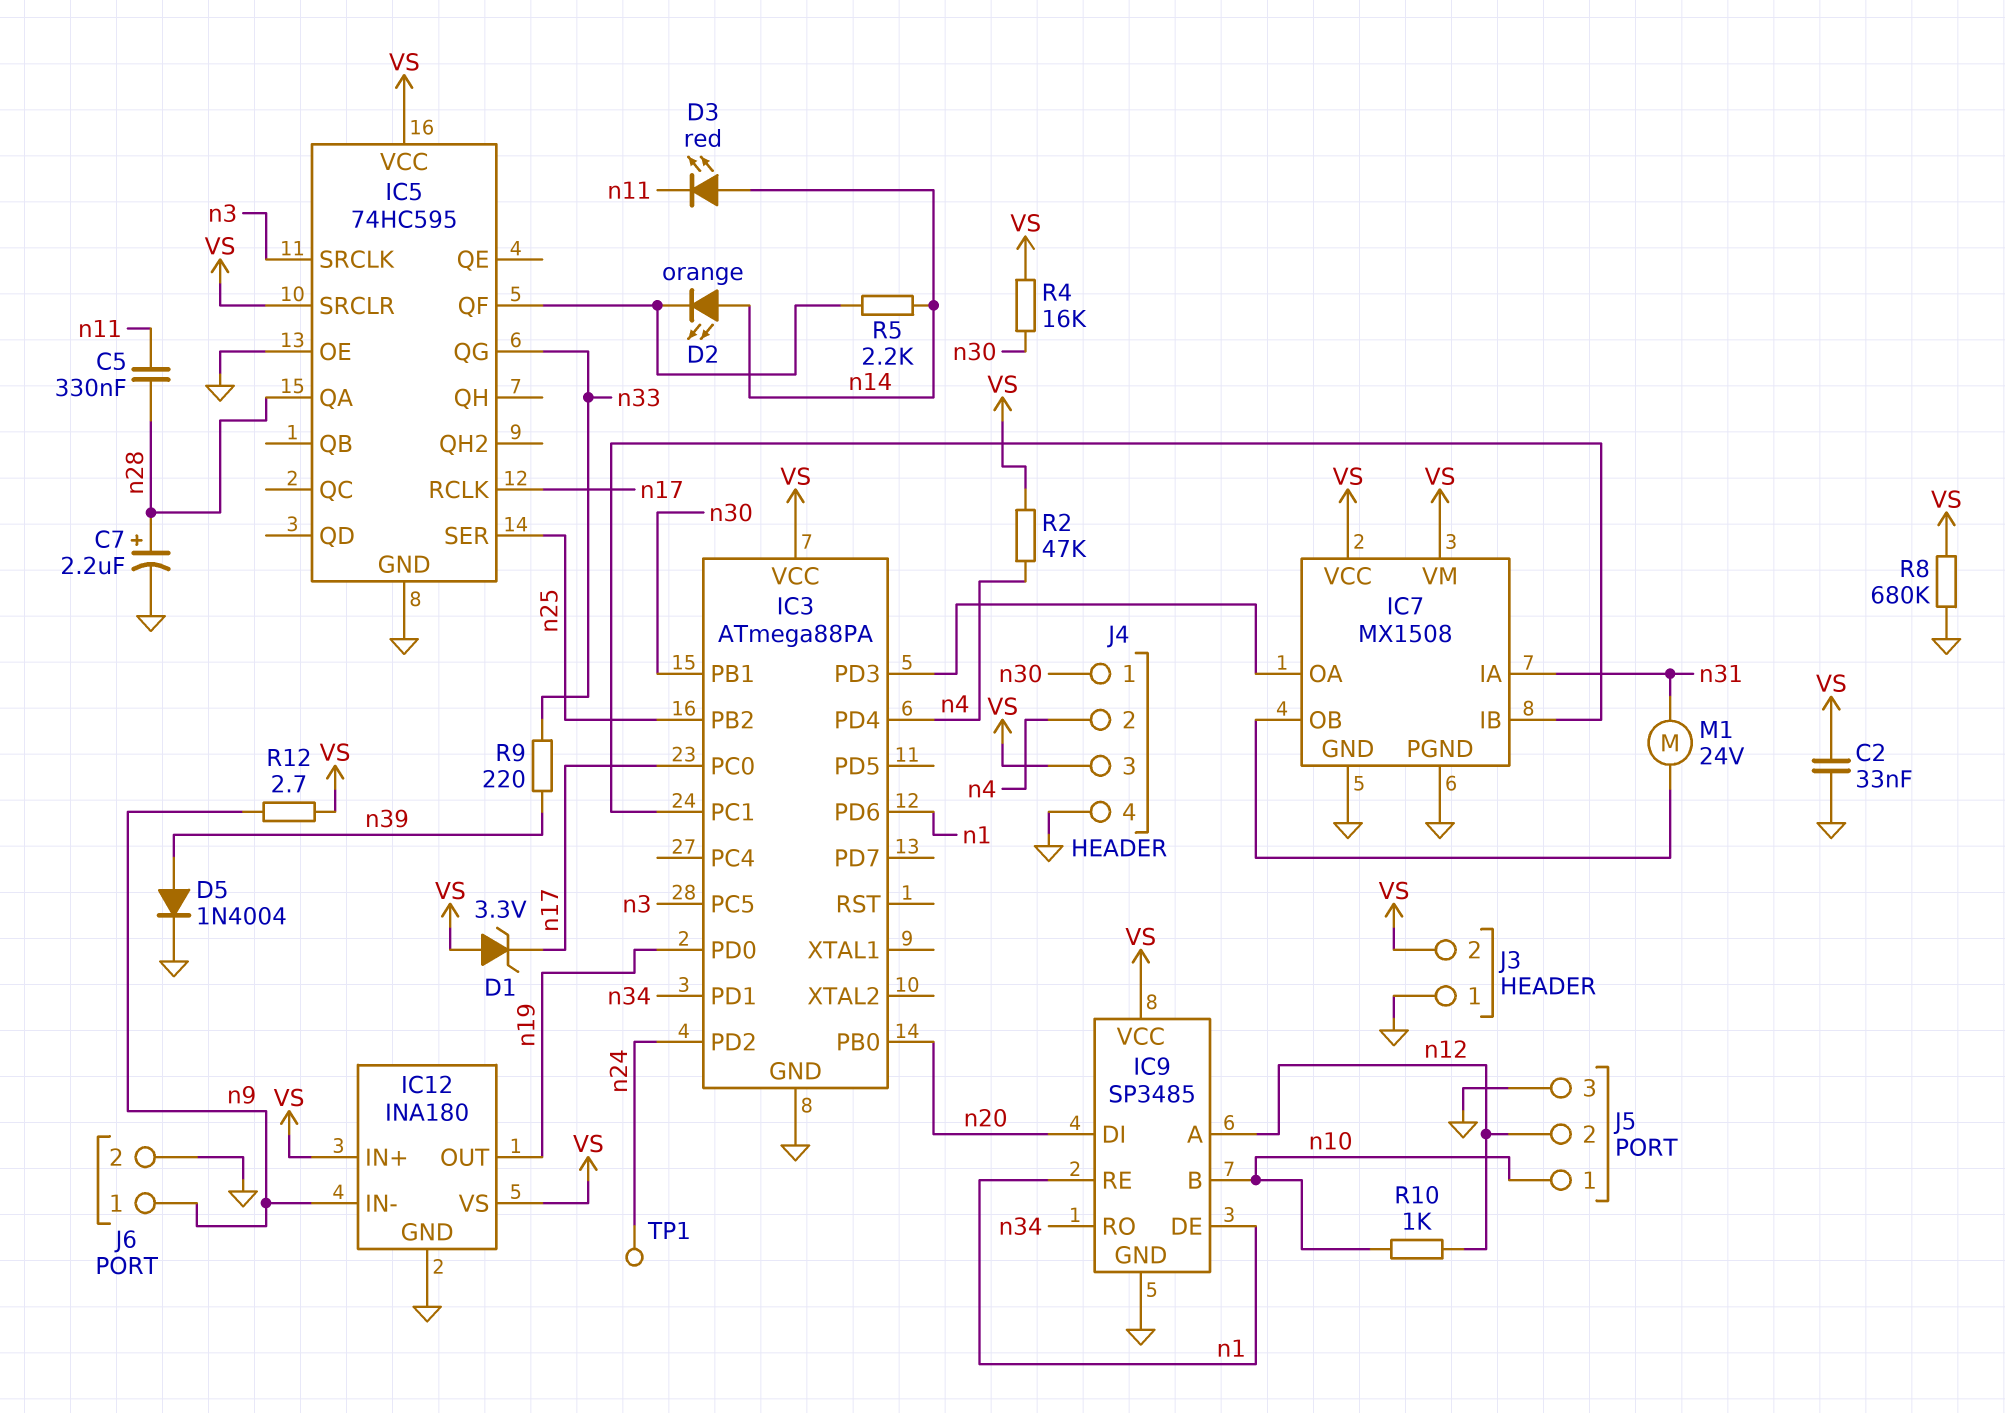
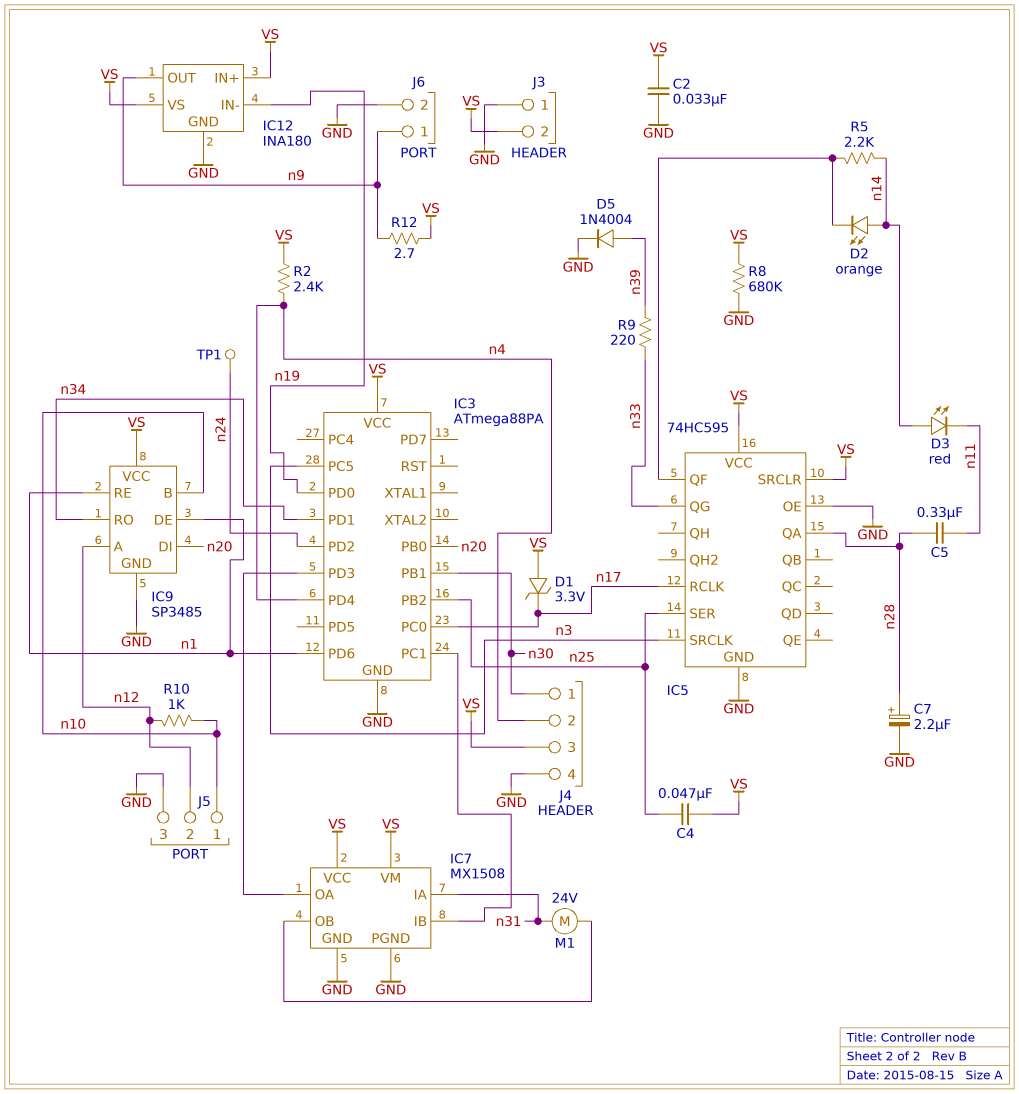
C4: none -> 47nF (VS, n25)
IC12 pin IN-: n9 -> n19
IC12 pin OUT: n19 -> n9
R2: 47k (VS, n4) -> 2.4k (VS, n4)
R4: 16k (VS, n30) -> none

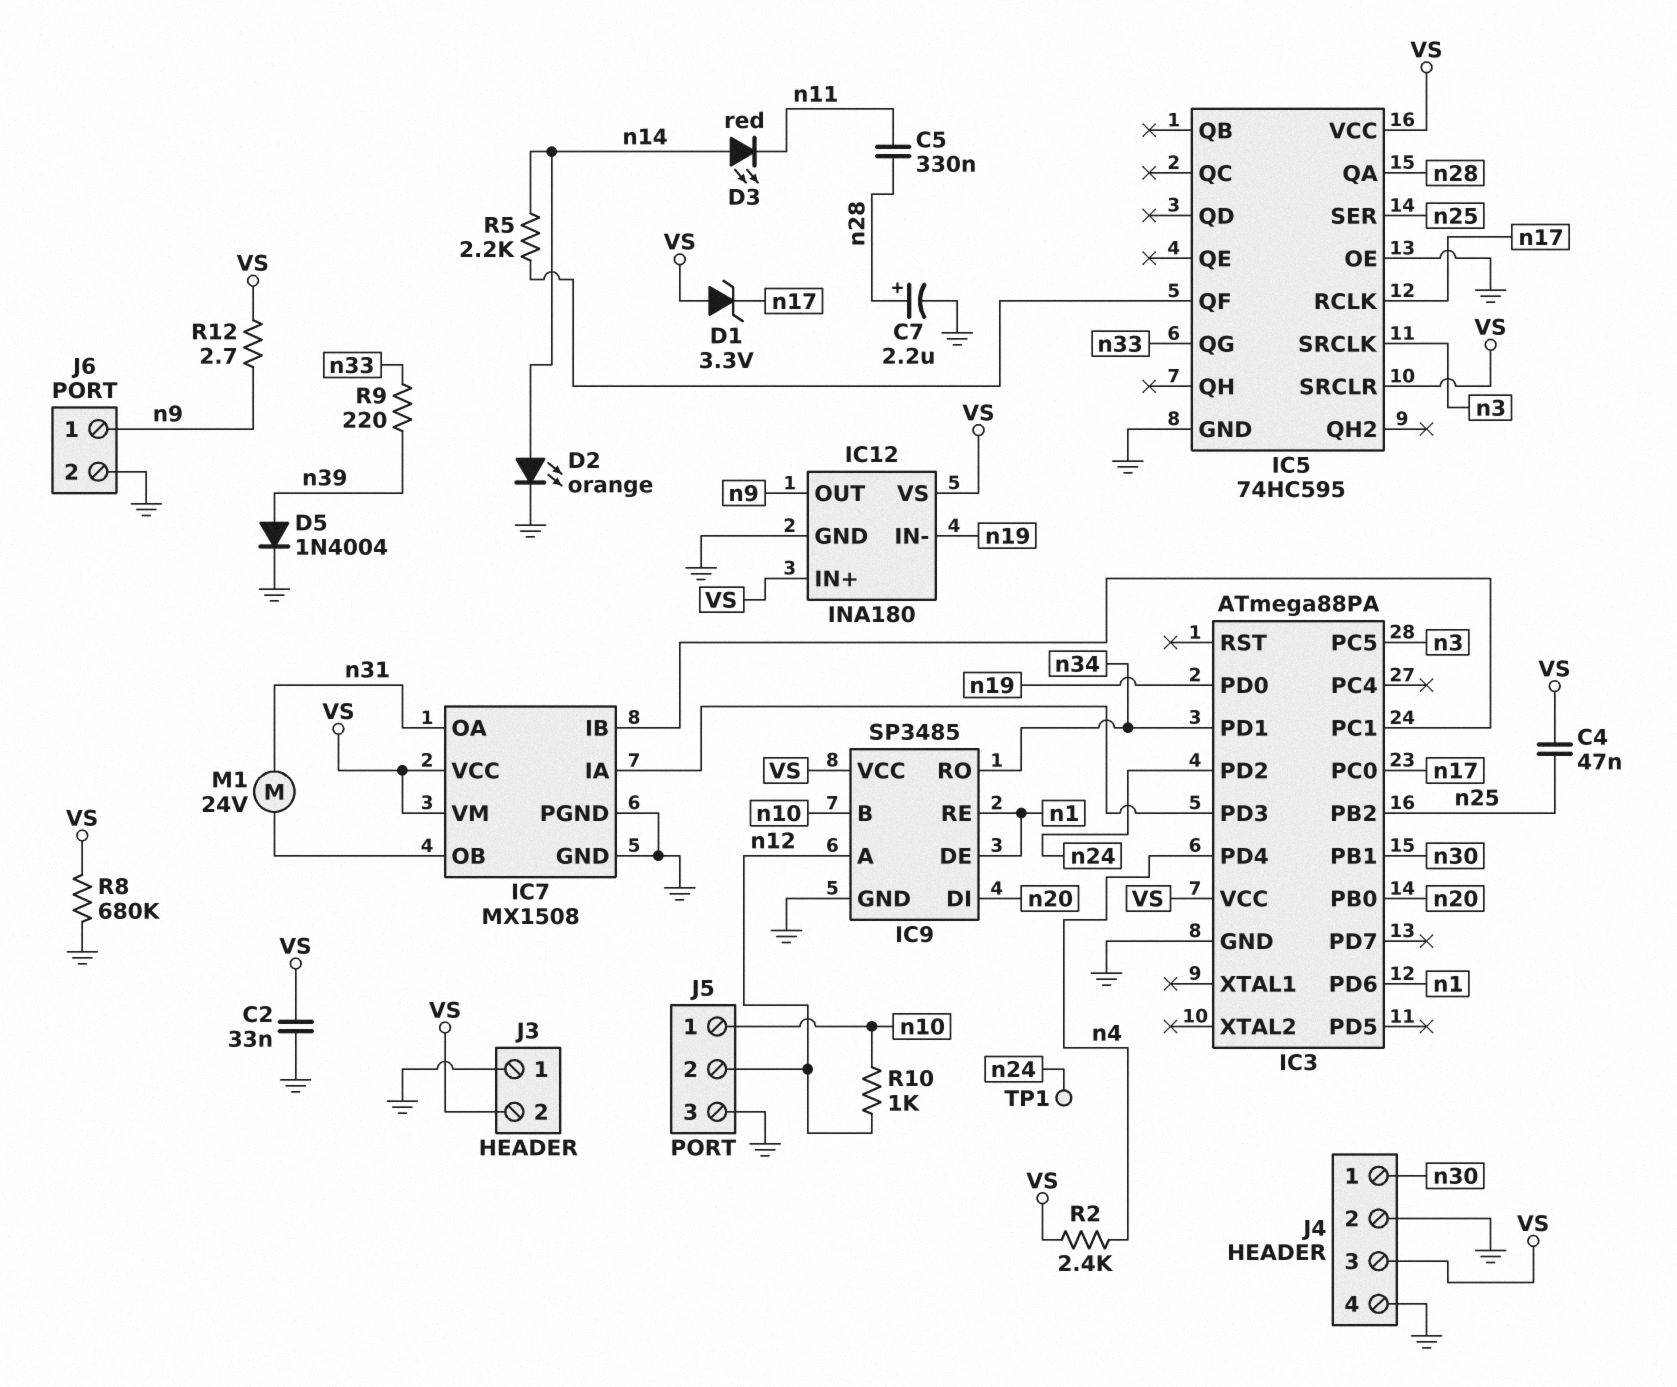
D2: LED orange (A n14, K IC5/QF) -> LED orange (A n14, K GND)
IC7 pin IA: n31 -> IC3/PD3
IC7 pin OA: IC3/PD3 -> n31
J4 pin 2: n4 -> GND

